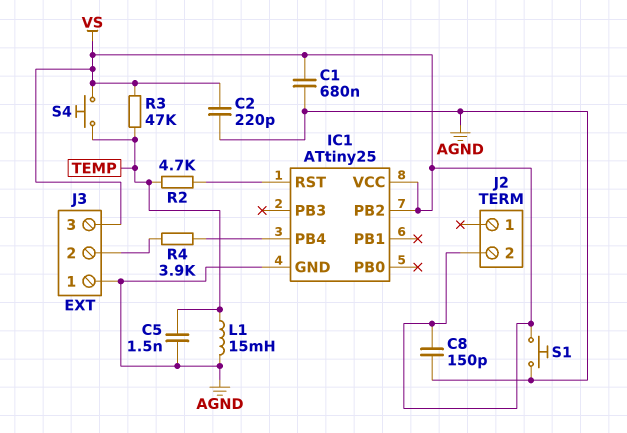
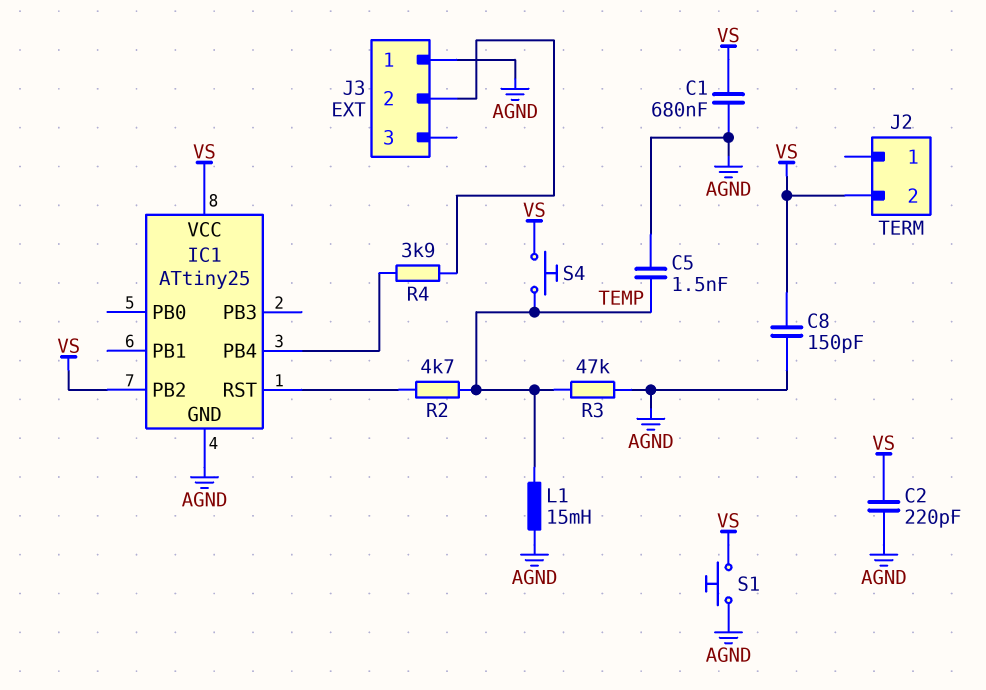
J3 pin 3: VS -> none
R3: 47k (TEMP, VS) -> 47k (AGND, TEMP)

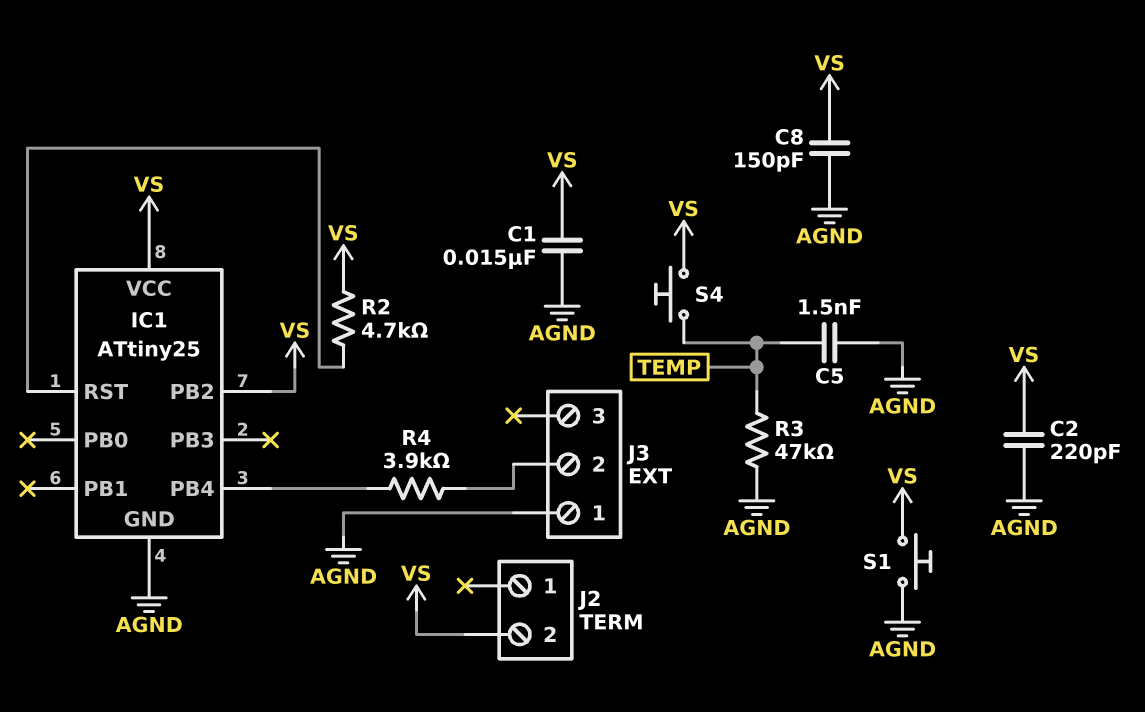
C1: 680nF (AGND, VS) -> 15nF (AGND, VS)
L1: 15mH (AGND, TEMP) -> none
R2: 4.7k (IC1/RST, TEMP) -> 4.7k (IC1/RST, VS)

